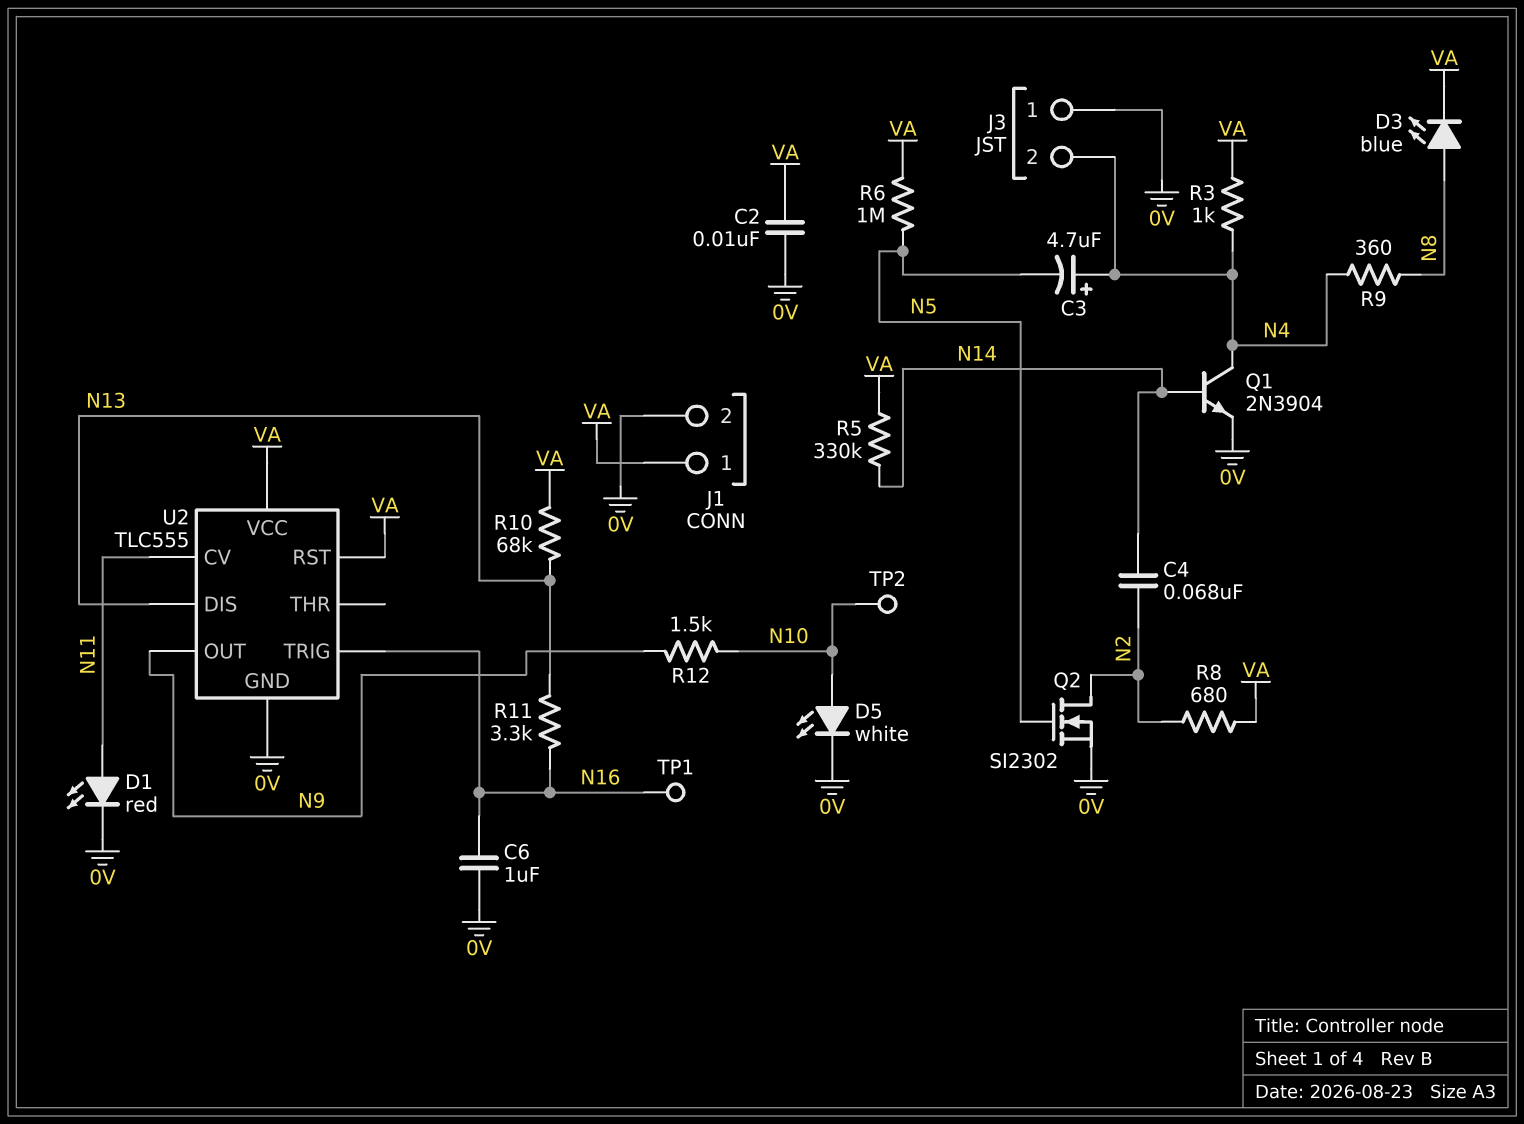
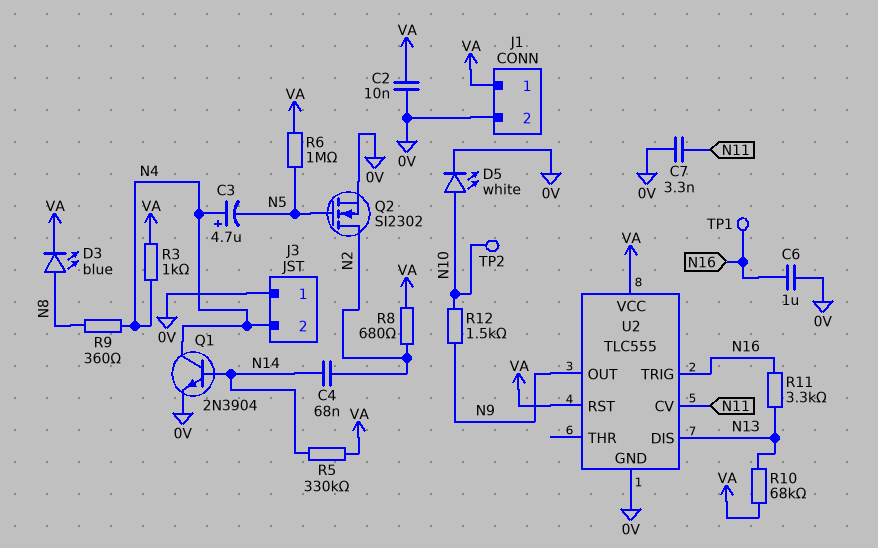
C7: none -> 3.3nF (0V, N11)
D1: LED red (A N11, K 0V) -> none

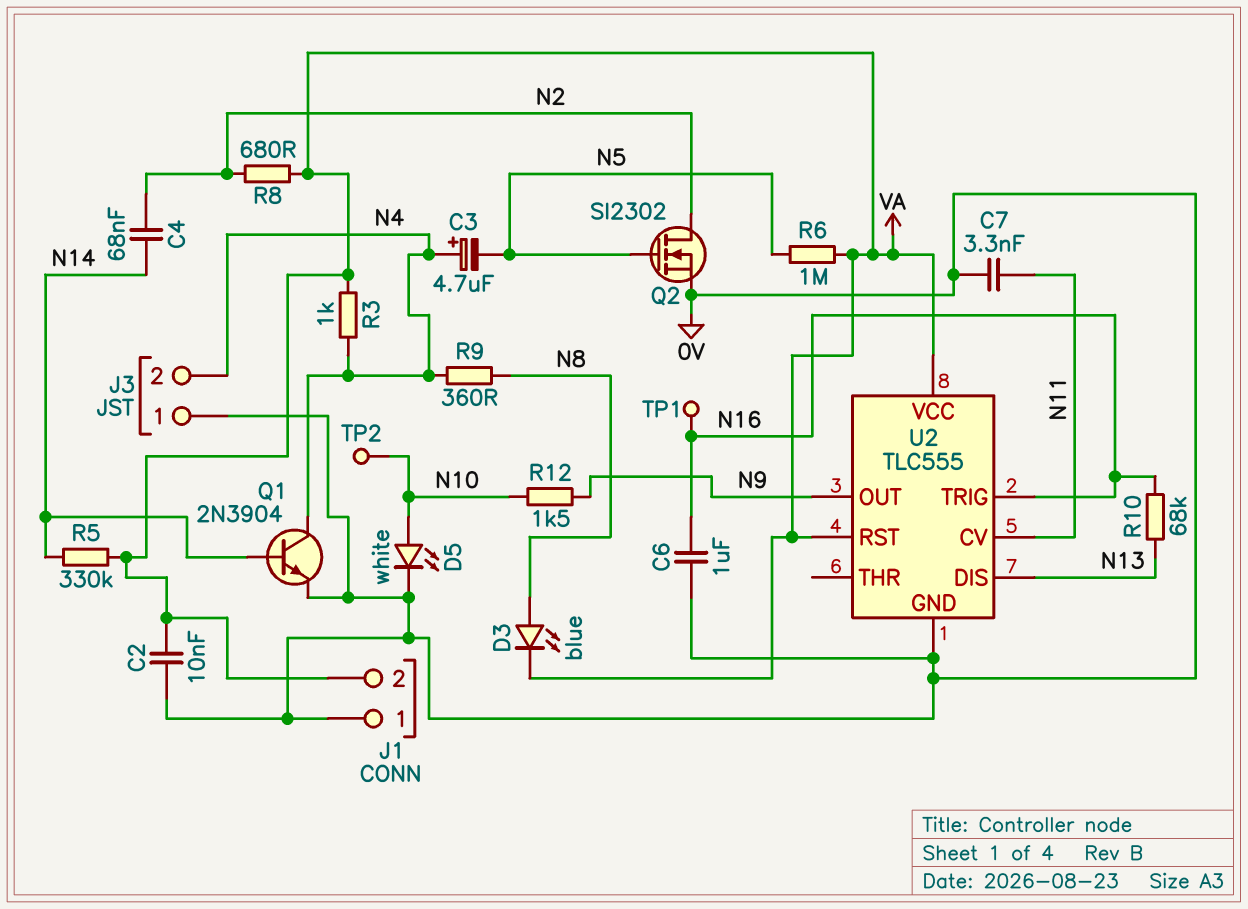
J1 pin 1: VA -> 0V
J1 pin 2: 0V -> VA
R10: 68k (N13, VA) -> 68k (N13, N16)
R11: 3.3k (N13, N16) -> none

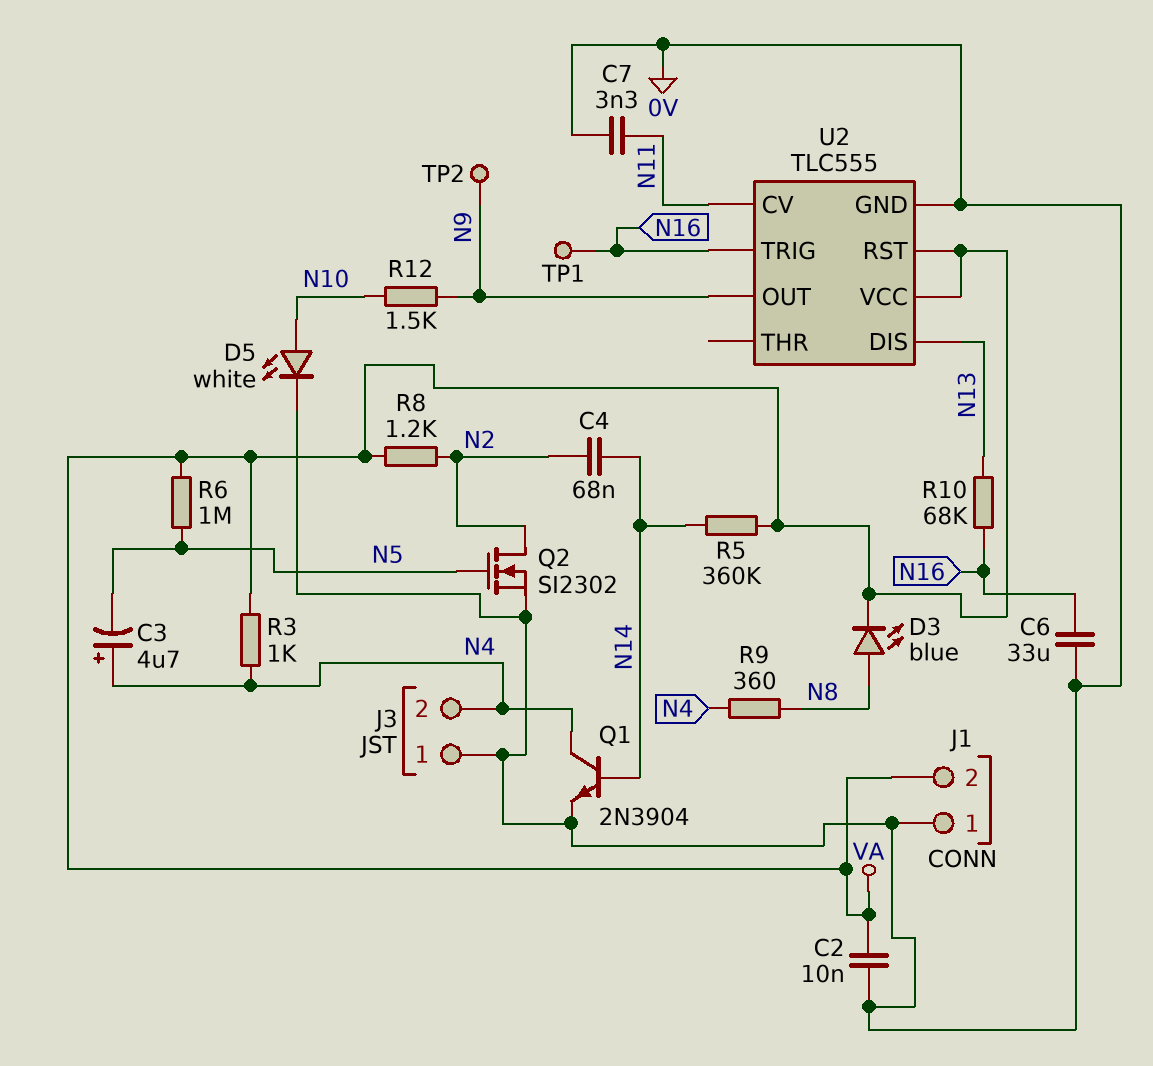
C6: 1uF (0V, N16) -> 33uF (0V, N16)
R5: 330k (N14, VA) -> 360k (N14, VA)
R8: 680 (N2, VA) -> 1.2k (N2, VA)
TP2: test point (N10) -> test point (N9)

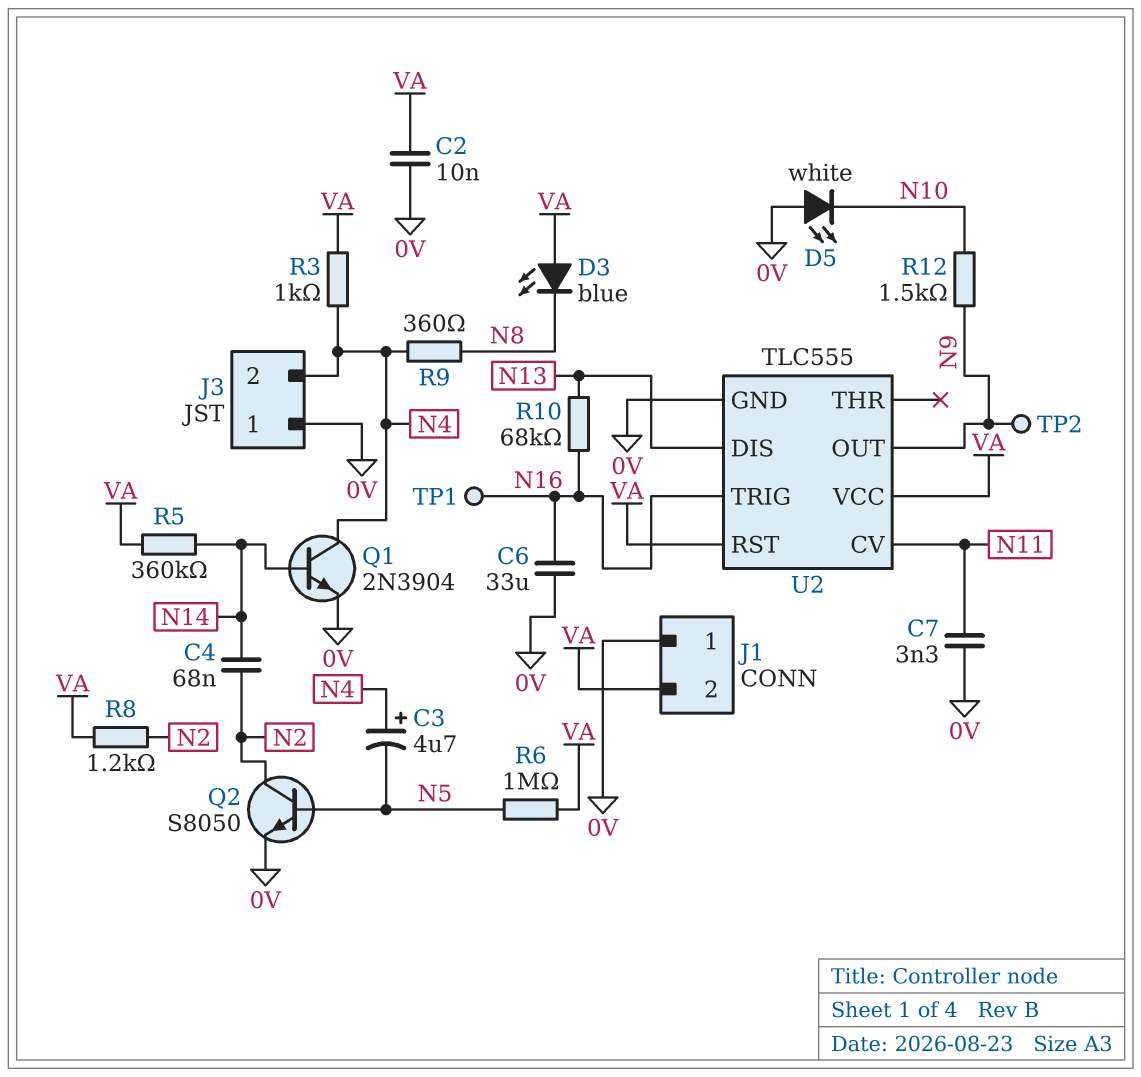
D3: LED blue (A N8, K VA) -> LED blue (A VA, K N8)
D5: LED white (A N10, K 0V) -> LED white (A 0V, K N10)
Q2: NMOS SI2302 (G N5, D N2, S 0V) -> NPN S8050 (B N5, C N2, E 0V)

